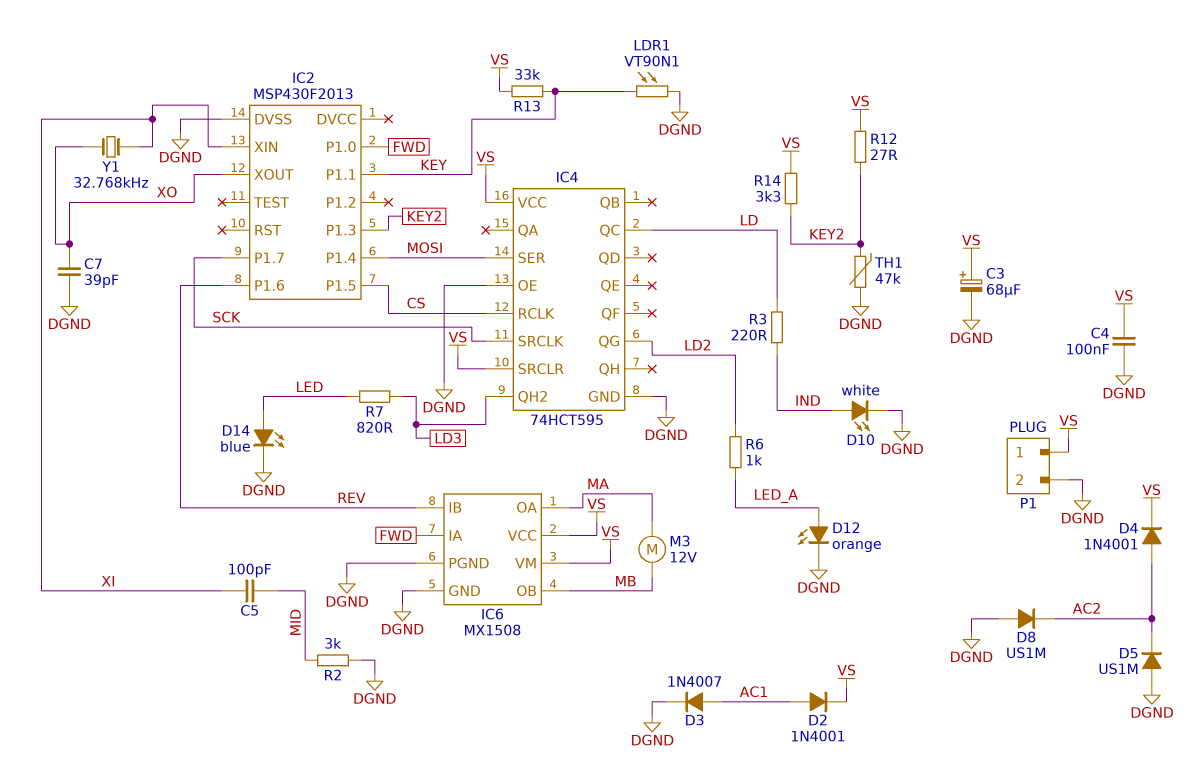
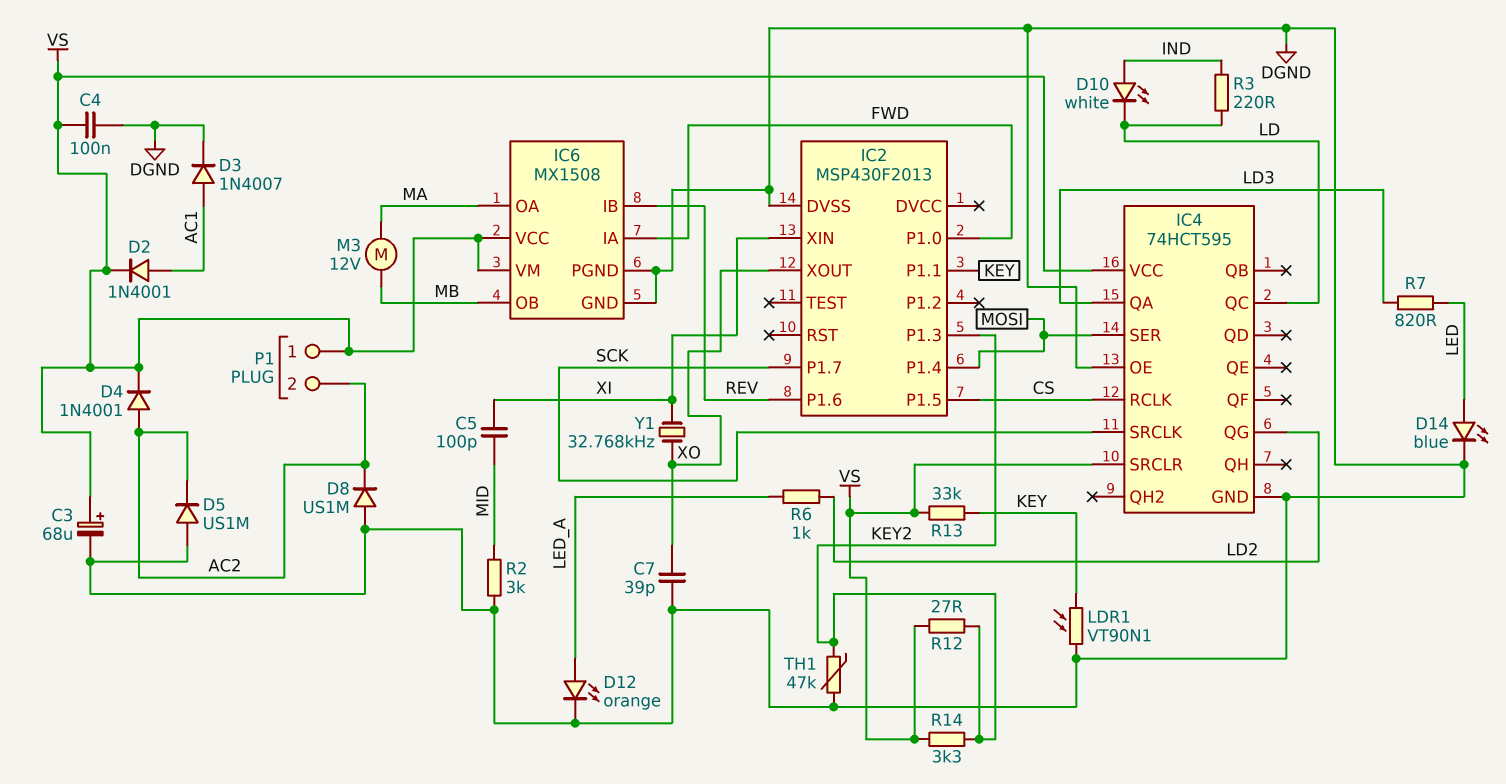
D10: LED white (A IND, K DGND) -> LED white (A IND, K LD)
IC4 pin QA: none -> LD3
IC4 pin QH2: LD3 -> none
P1 pin 2: DGND -> AC2

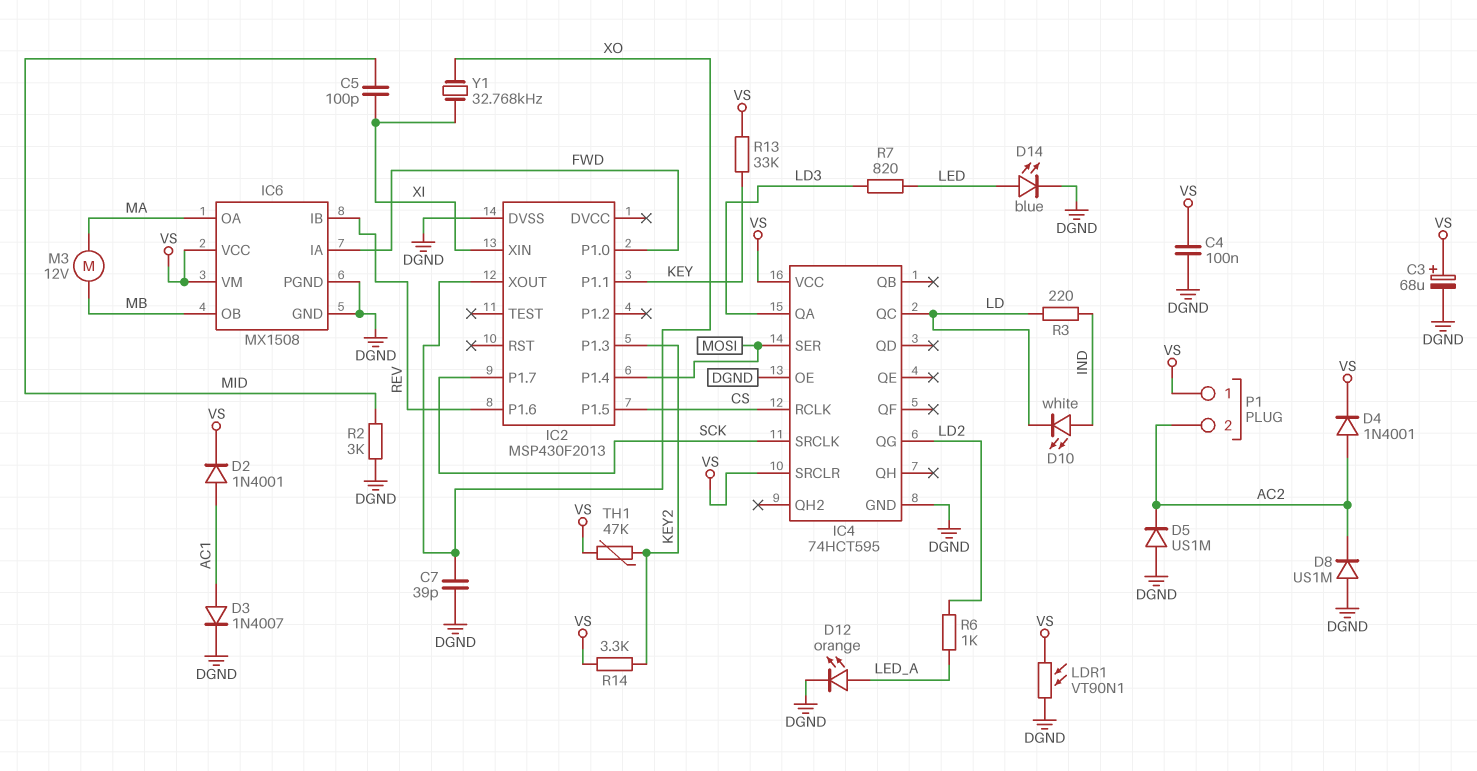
LDR1: VT90N1 (DGND, KEY) -> VT90N1 (DGND, VS)
R12: 27 (KEY2, VS) -> none
TH1: 47k (DGND, KEY2) -> 47k (KEY2, VS)

